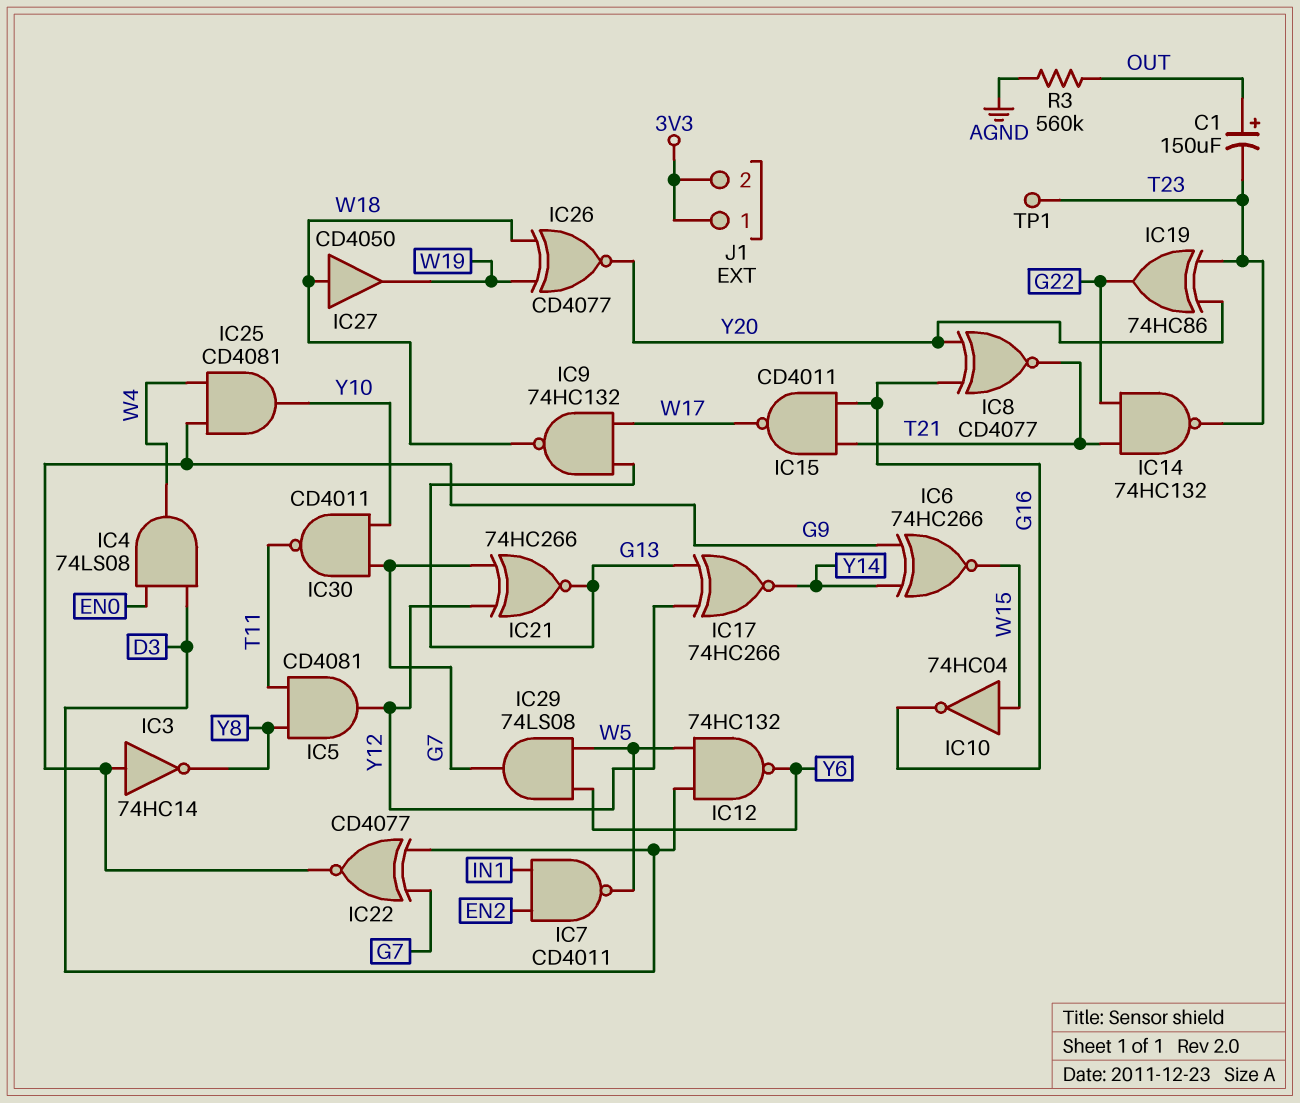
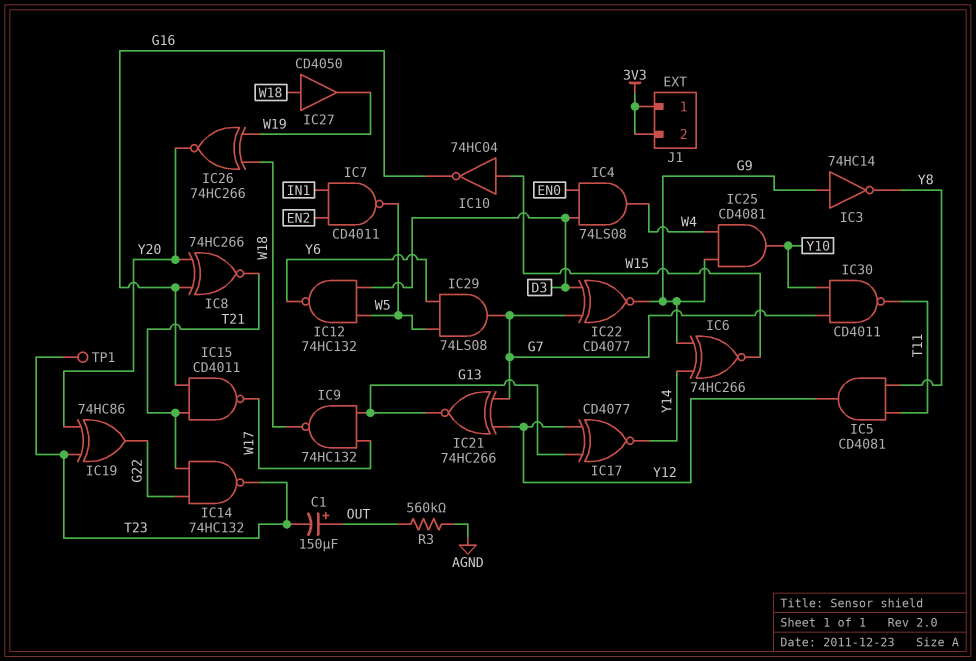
IC8: XNOR CD4077 (in G16, in Y20, out T21) -> XNOR 74HC266 (in G16, in Y20, out T21)
IC17: XNOR 74HC266 (in G13, in Y12, out Y14) -> XNOR CD4077 (in G13, in Y12, out Y14)
IC26: XNOR CD4077 (in W18, in W19, out Y20) -> XNOR 74HC266 (in W18, in W19, out Y20)

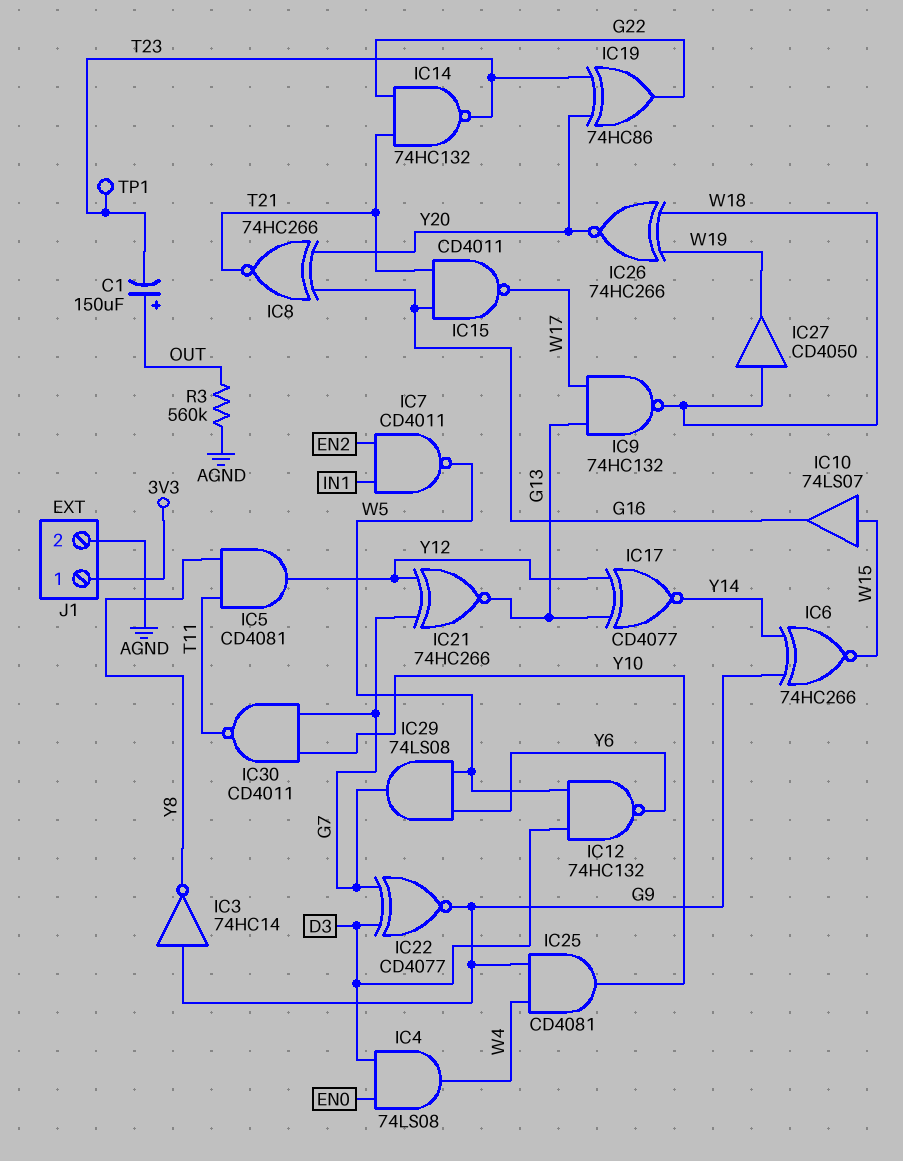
IC10: NOT 74HC04 (in W15, out G16) -> buffer 74LS07 (in W15, out G16)
J1 pin 2: 3V3 -> AGND

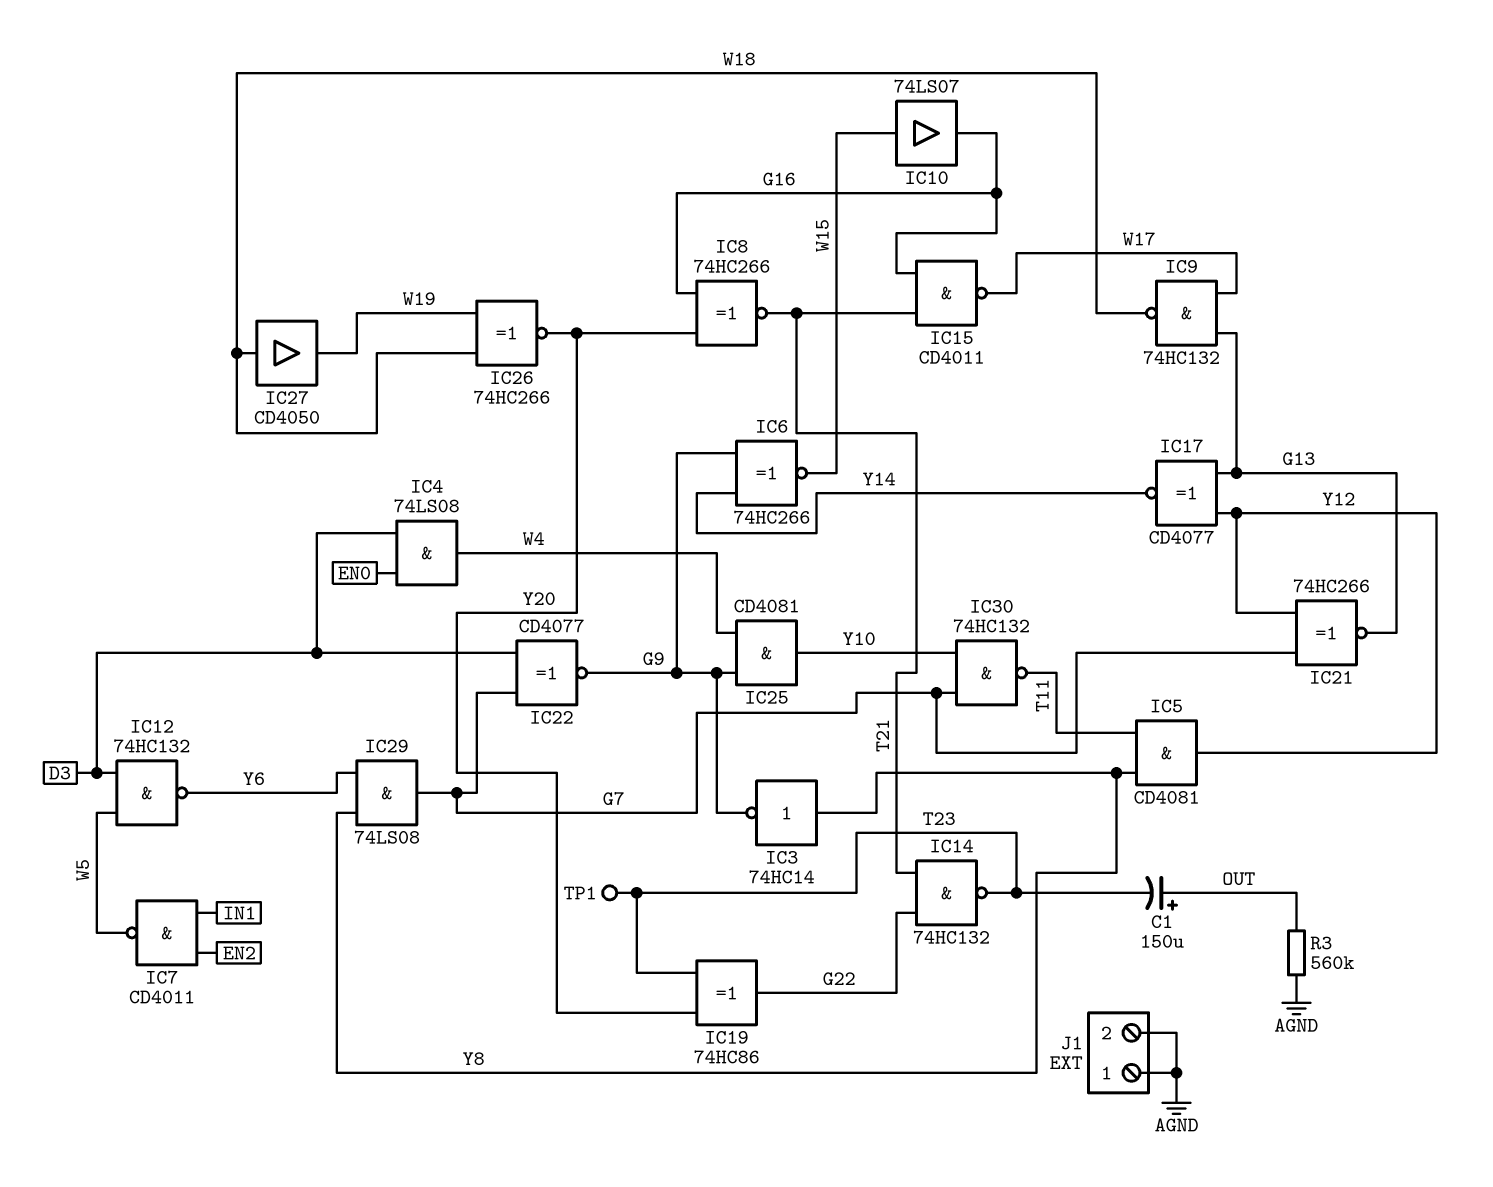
IC3: NOT 74HC14 (in G9, out Y8) -> NOT 74HC14 (in Y8, out G9)
IC29: AND 74LS08 (in W5, in Y6, out G7) -> AND 74LS08 (in Y6, in Y8, out G7)
IC30: NAND CD4011 (in G7, in Y10, out T11) -> NAND 74HC132 (in G7, in Y10, out T11)
J1 pin 1: 3V3 -> AGND

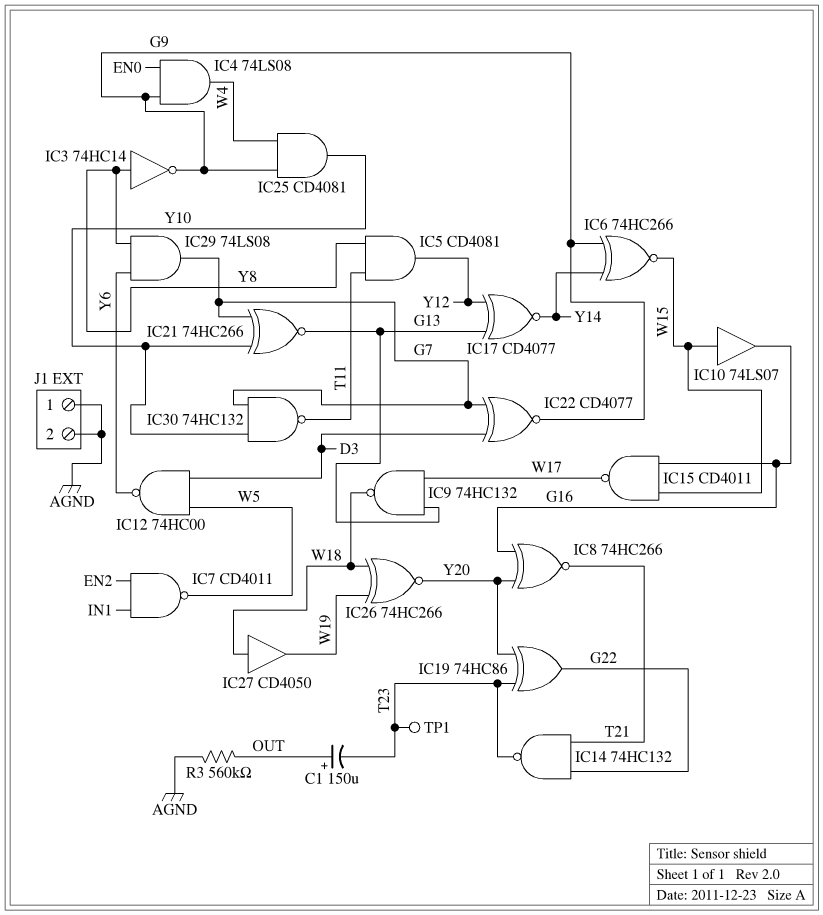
IC4: AND 74LS08 (in D3, in EN0, out W4) -> AND 74LS08 (in EN0, in G9, out W4)
IC12: NAND 74HC132 (in D3, in W5, out Y6) -> NAND 74HC00 (in D3, in W5, out Y6)
IC15: NAND CD4011 (in G16, in T21, out W17) -> NAND CD4011 (in G16, in W15, out W17)
IC21: XNOR 74HC266 (in G7, in Y12, out G13) -> XNOR 74HC266 (in G7, in Y10, out G13)

